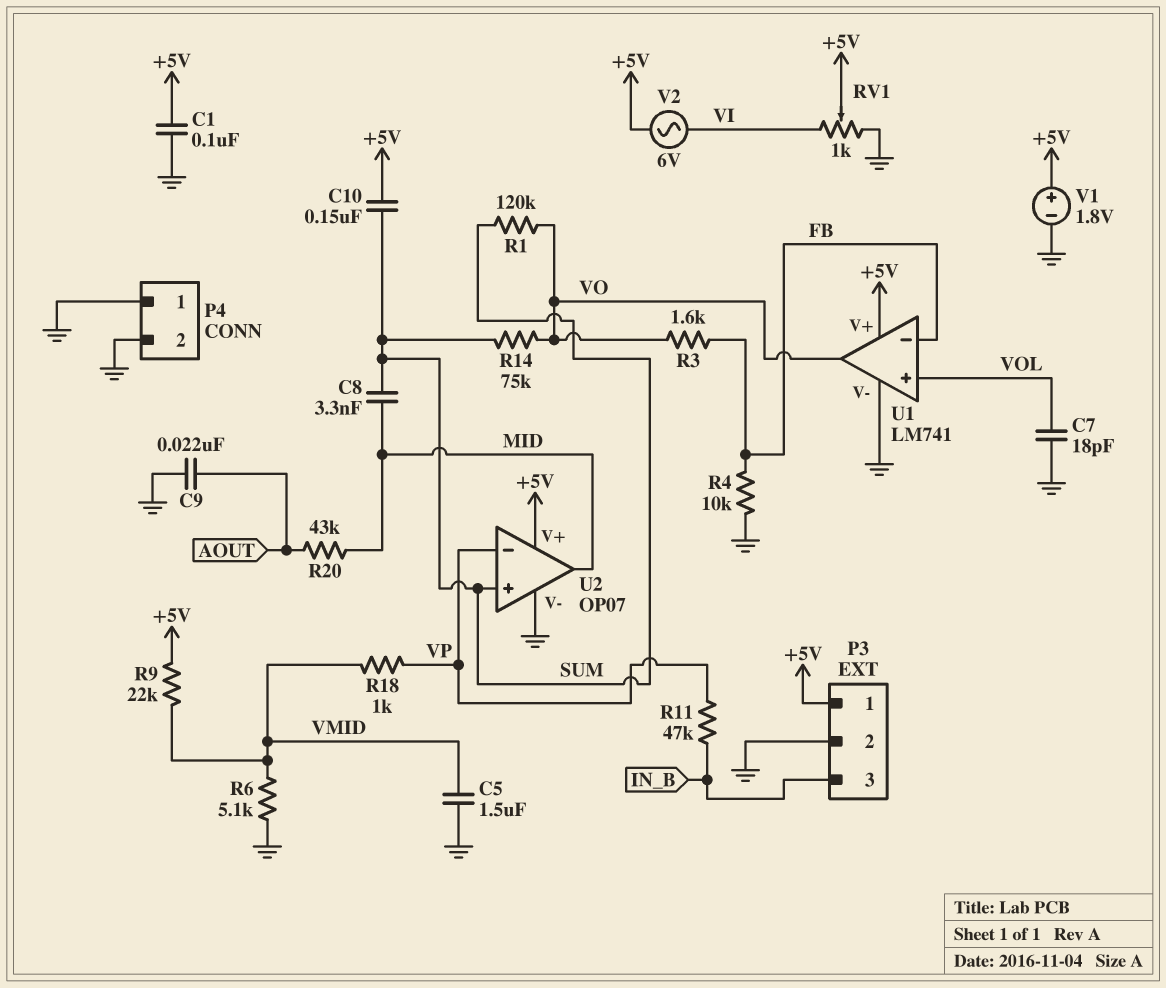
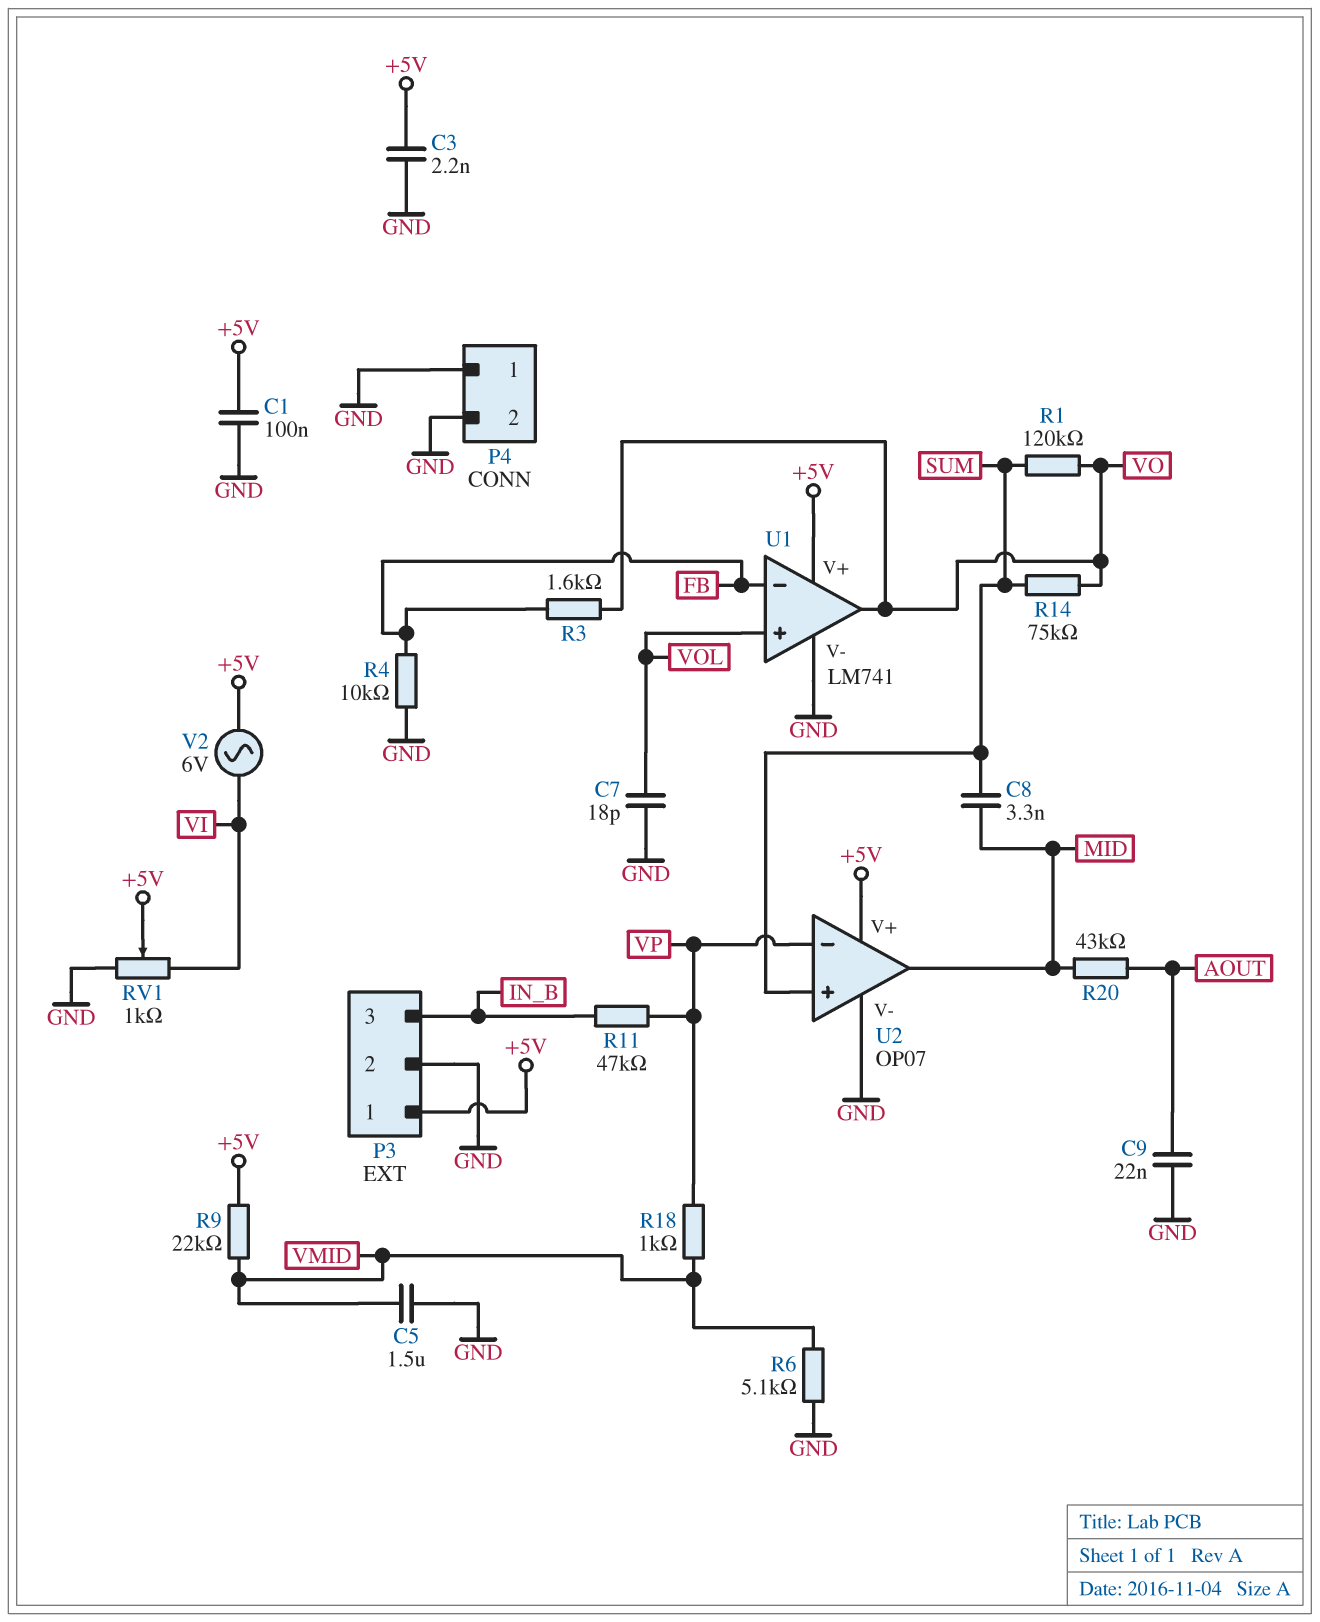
C3: none -> 2.2nF (+5V, GND)
C10: 150nF (+5V, SUM) -> none
V1: 1.8V (plus +5V, minus GND) -> none

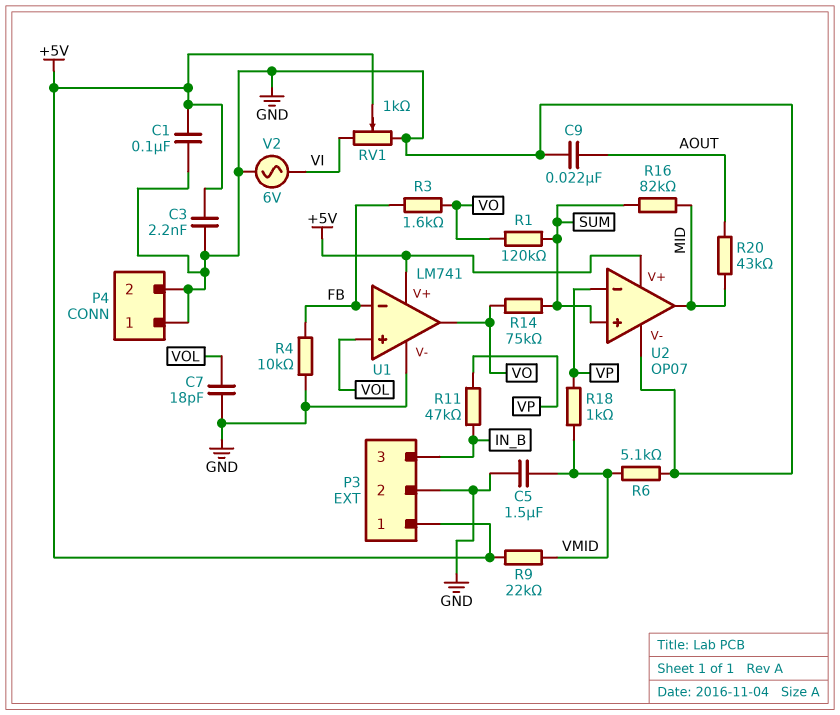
C8: 3.3nF (MID, SUM) -> none
R16: none -> 82k (MID, SUM)
V2: AC 6V (+5V, VI) -> AC 6V (GND, VI)

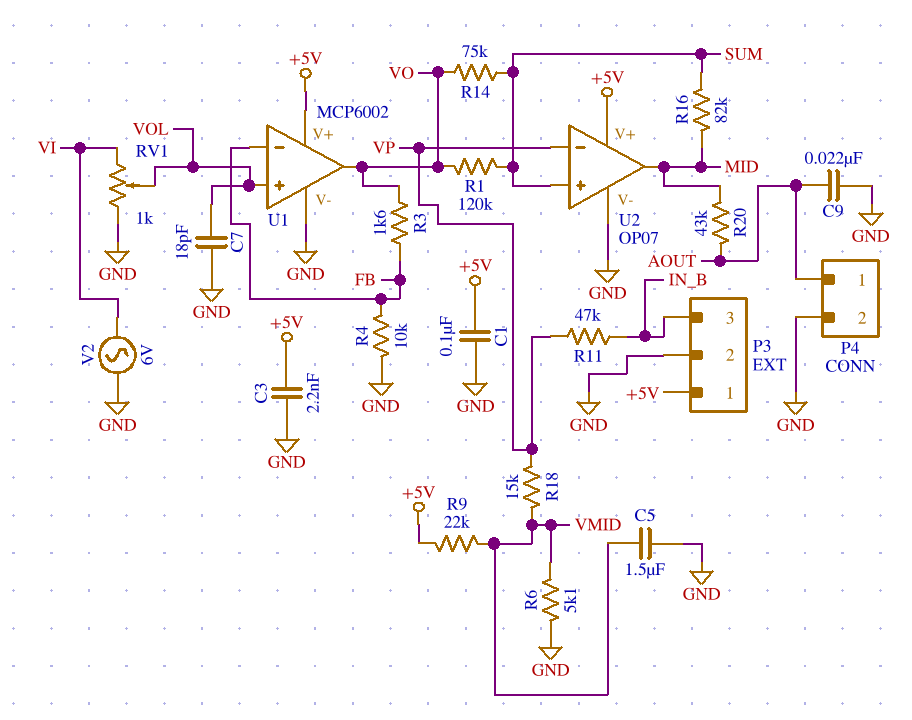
P4 pin 1: GND -> AOUT
R18: 1k (VMID, VP) -> 15k (VMID, VP)
RV1: 1k (GND, VI, wiper +5V) -> 1k (GND, VI, wiper VOL)
U1: LM741 -> MCP6002

